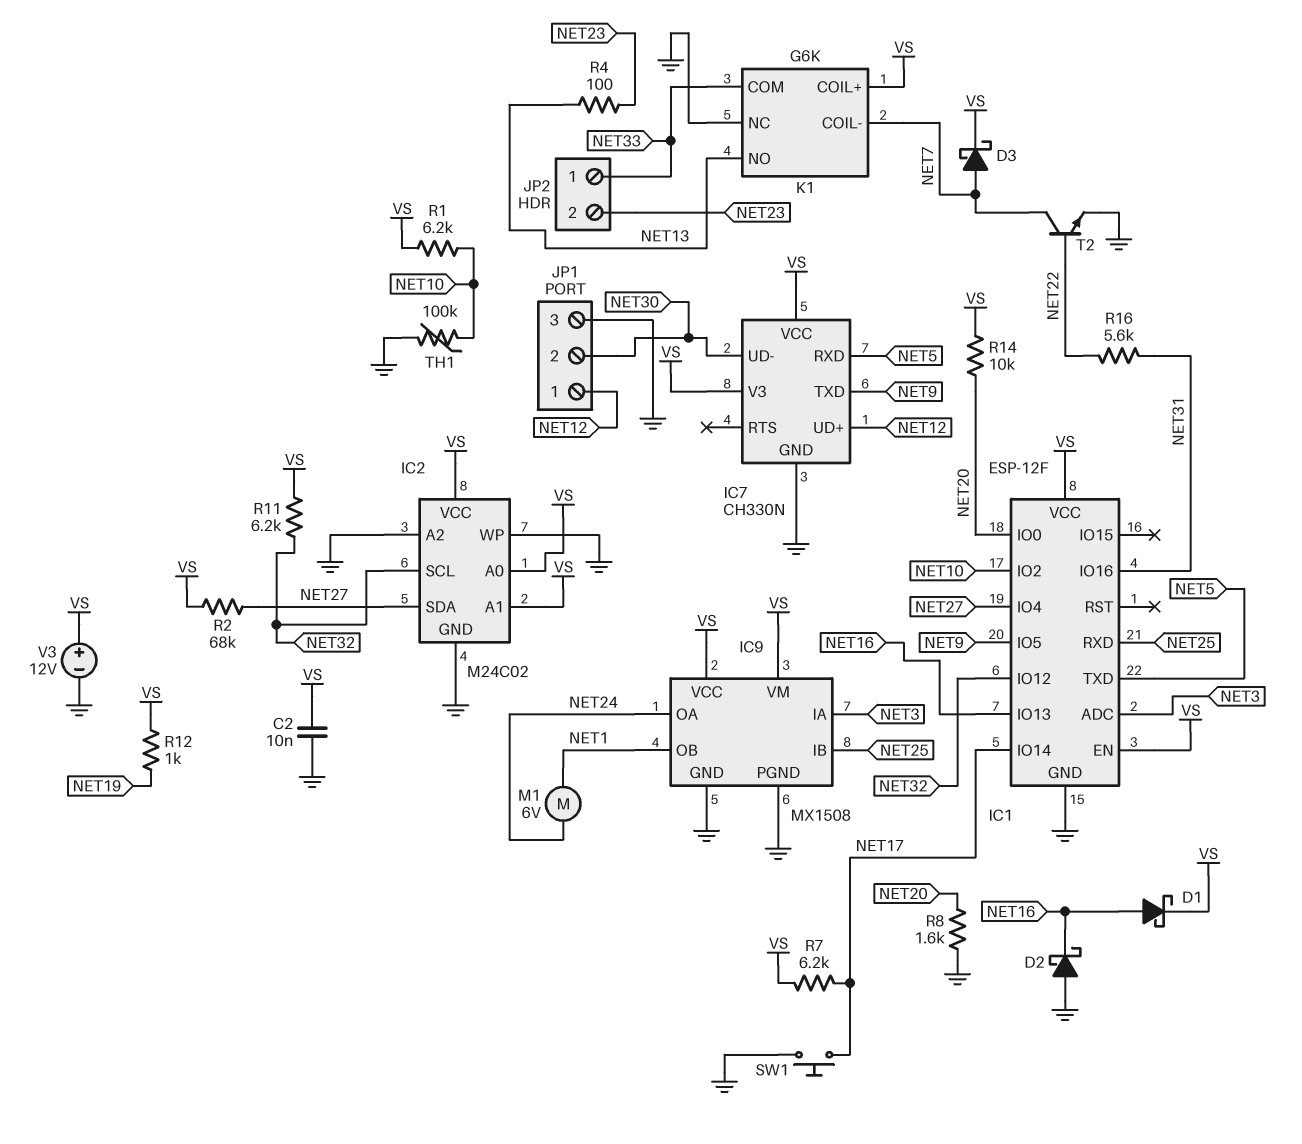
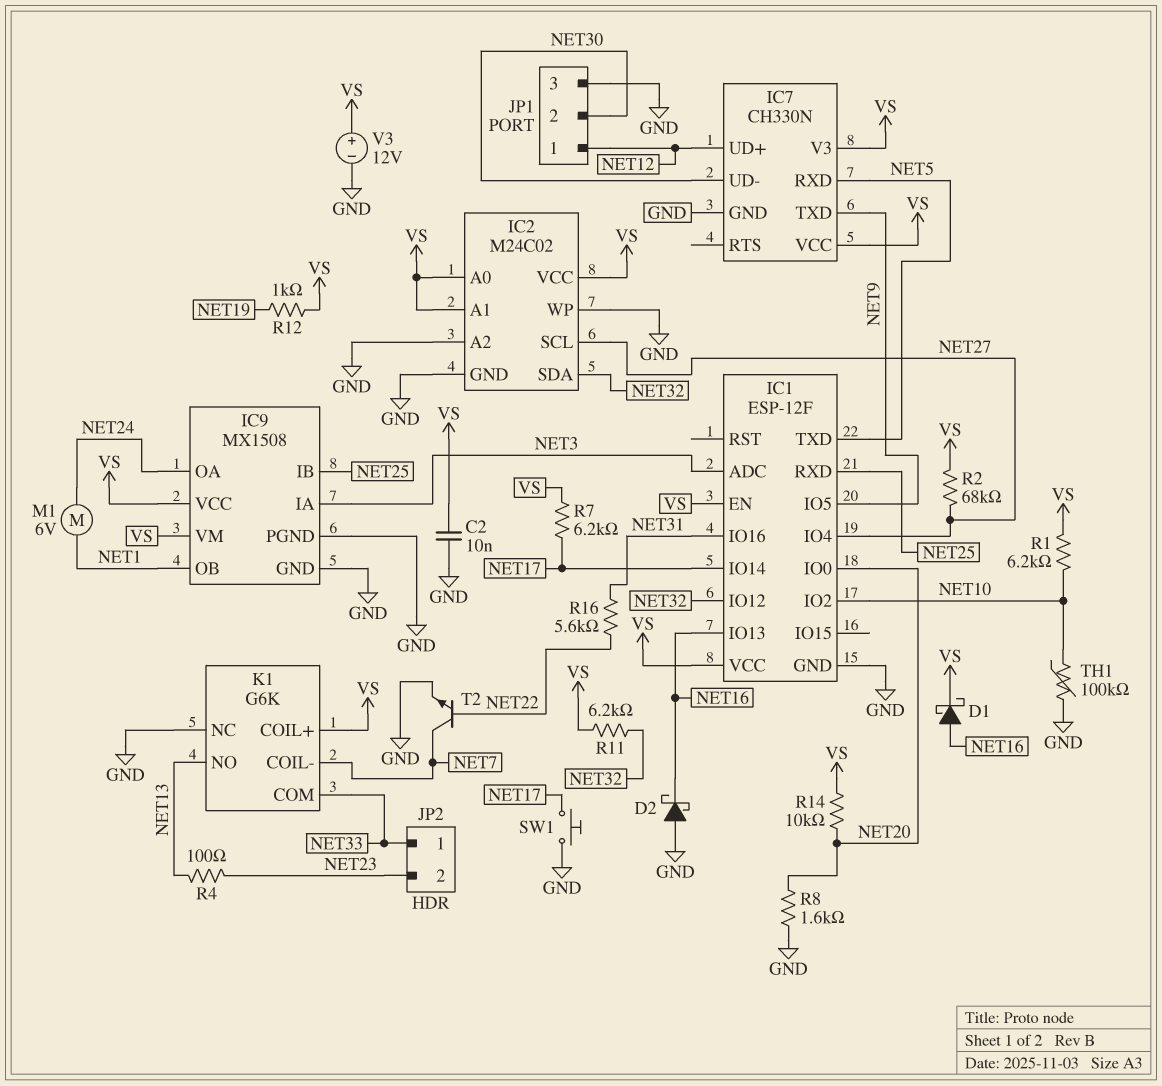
D3: schottky (A NET7, K VS) -> none
IC2 pin SCL: NET32 -> NET27
IC2 pin SDA: NET27 -> NET32

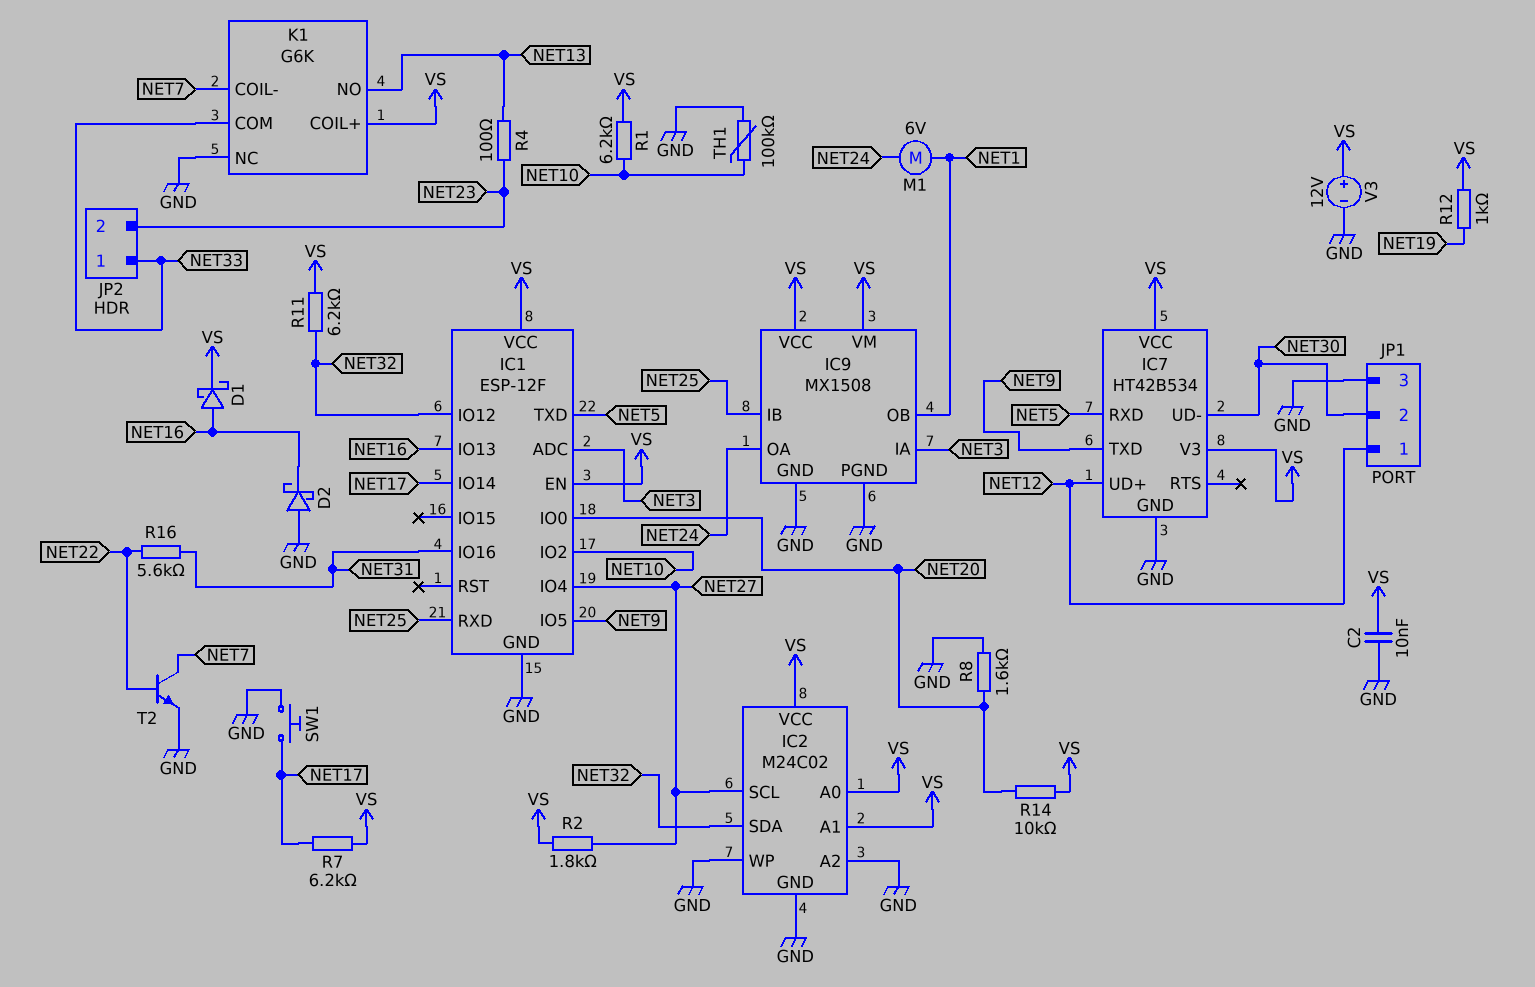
IC7: CH330N -> HT42B534
R2: 68k (NET27, VS) -> 1.8k (NET27, VS)

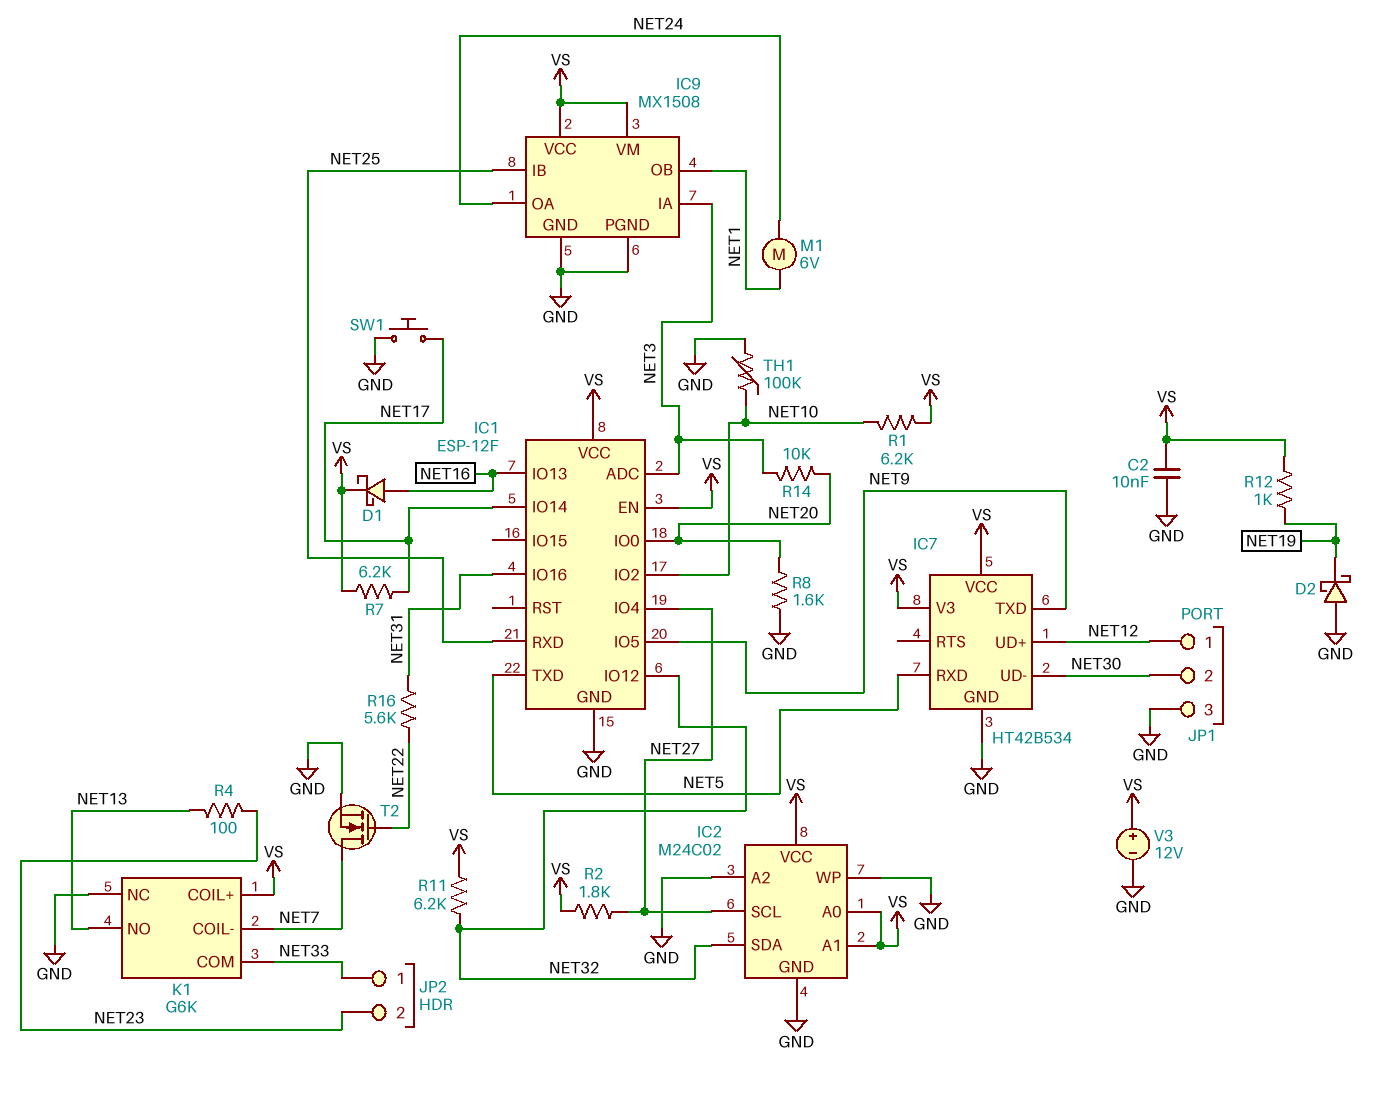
D2: schottky (A GND, K NET16) -> schottky (A GND, K NET19)
R14: 10k (NET20, VS) -> 10k (NET3, NET20)
T2: NPN (B NET22, C NET7, E GND) -> NMOS (G NET22, D NET7, S GND)

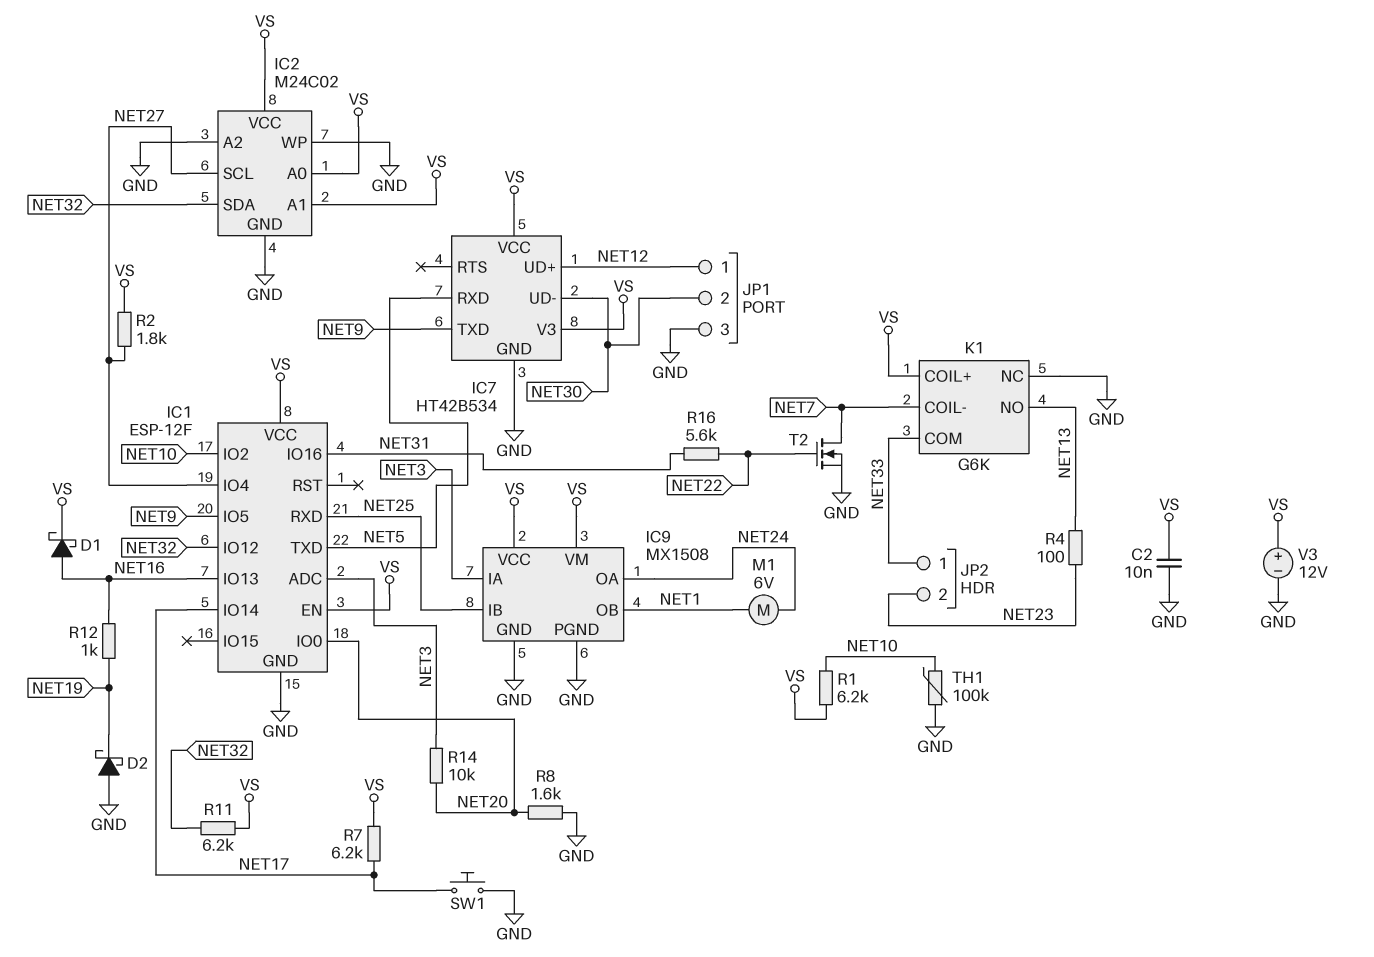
R12: 1k (NET19, VS) -> 1k (NET16, NET19)

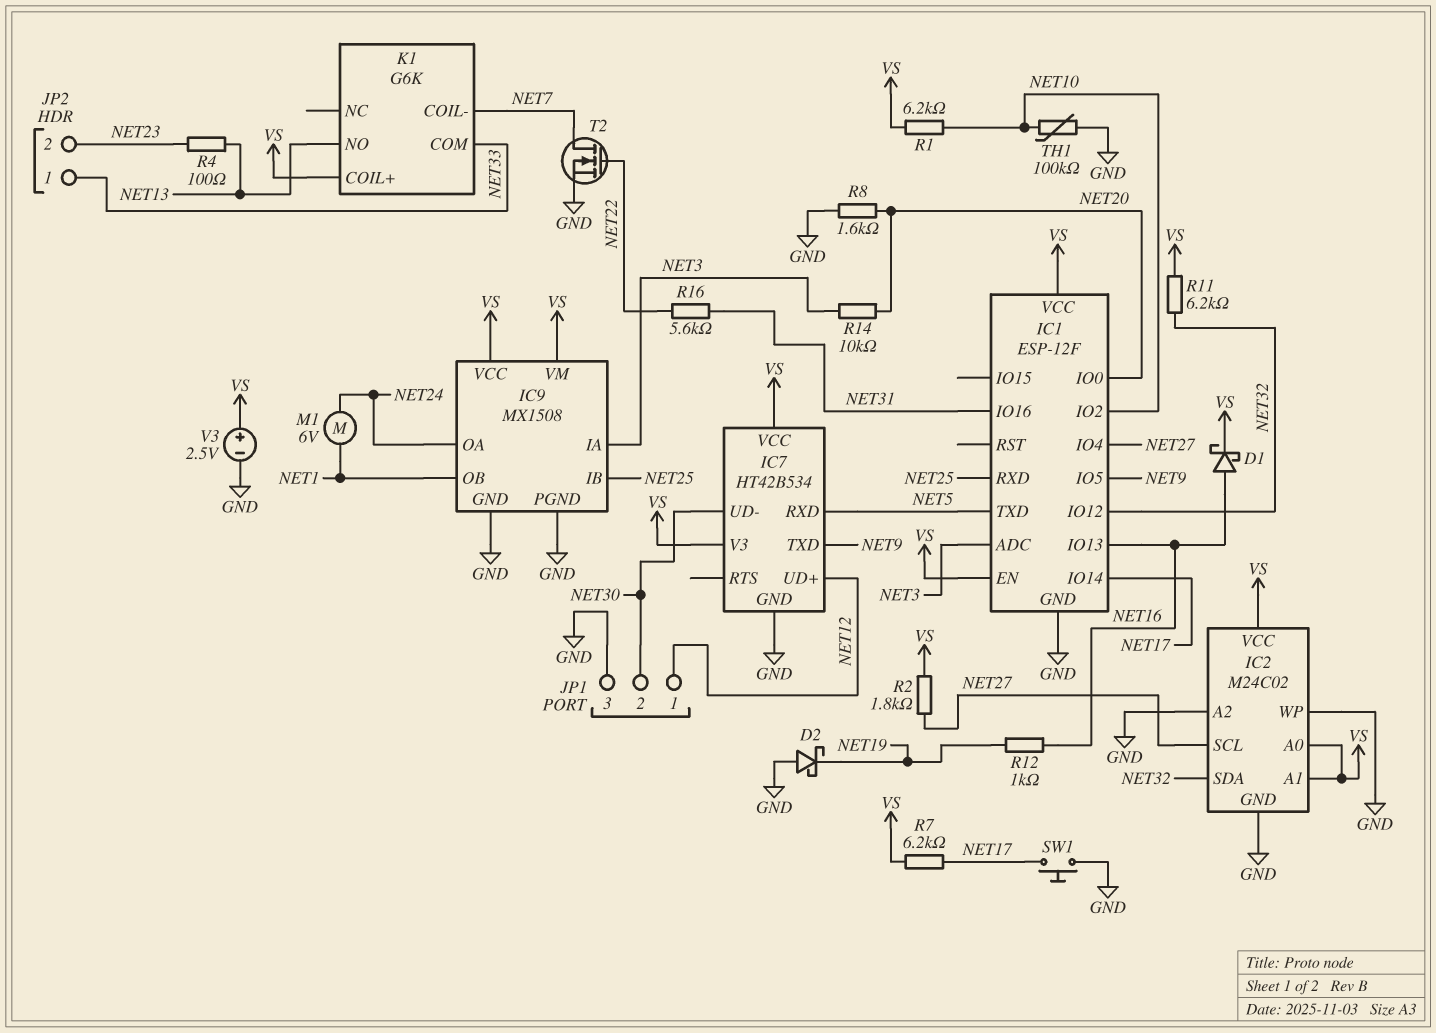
C2: 10nF (GND, VS) -> none
K1 pin NC: GND -> none
V3: 12V (plus VS, minus GND) -> 2.5V (plus VS, minus GND)

